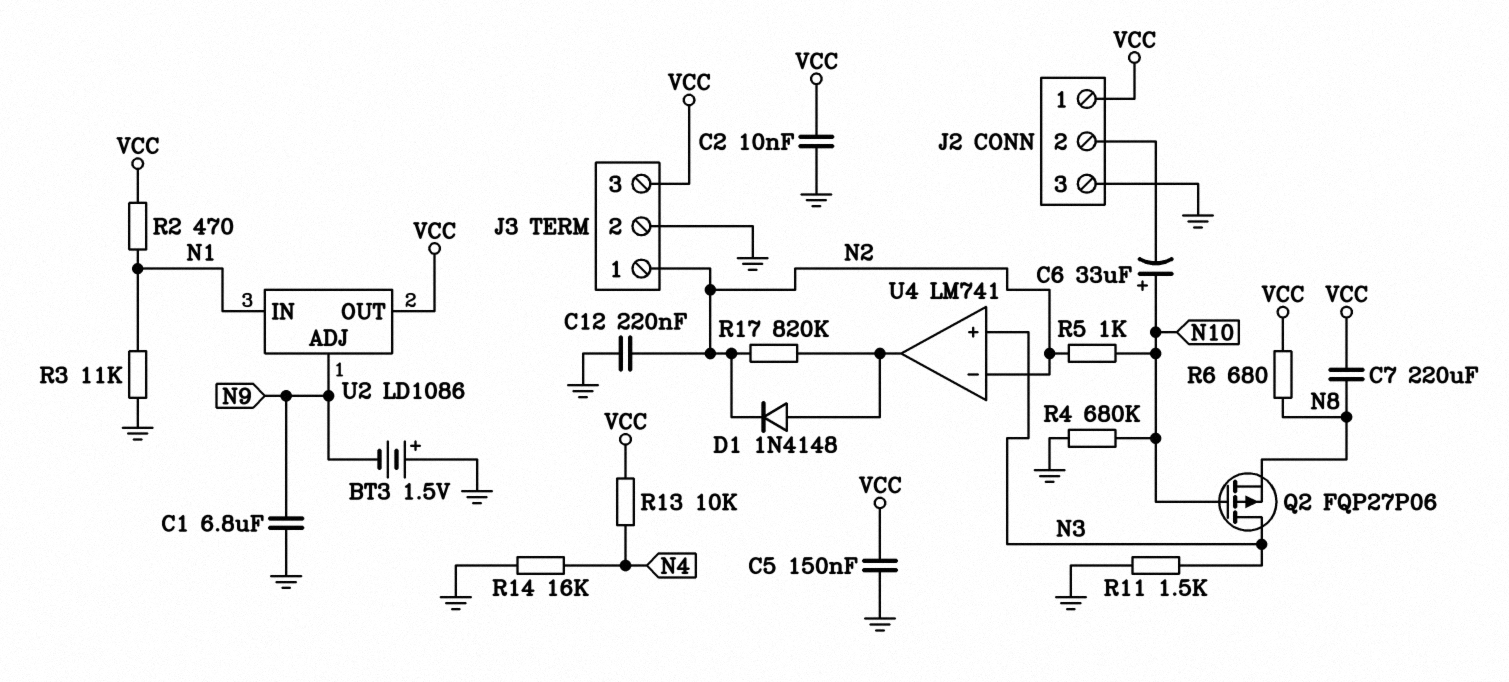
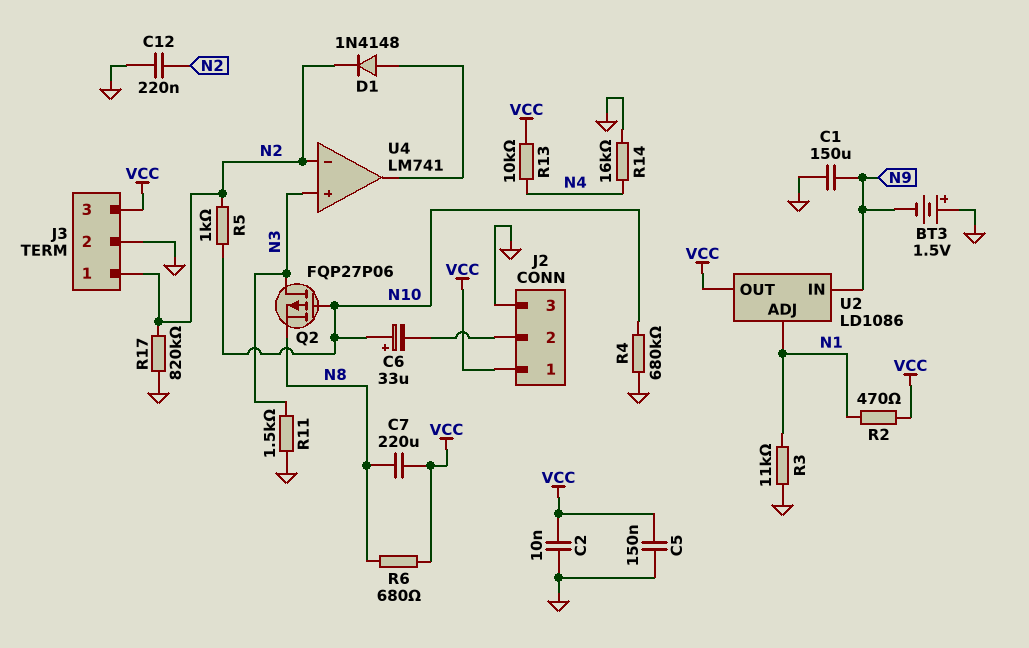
C1: 6.8uF (GND, N9) -> 150uF (GND, N9)
R17: 820k (N2, U4/out) -> 820k (GND, N2)
U2 pin ADJ: N9 -> N1
U2 pin IN: N1 -> N9

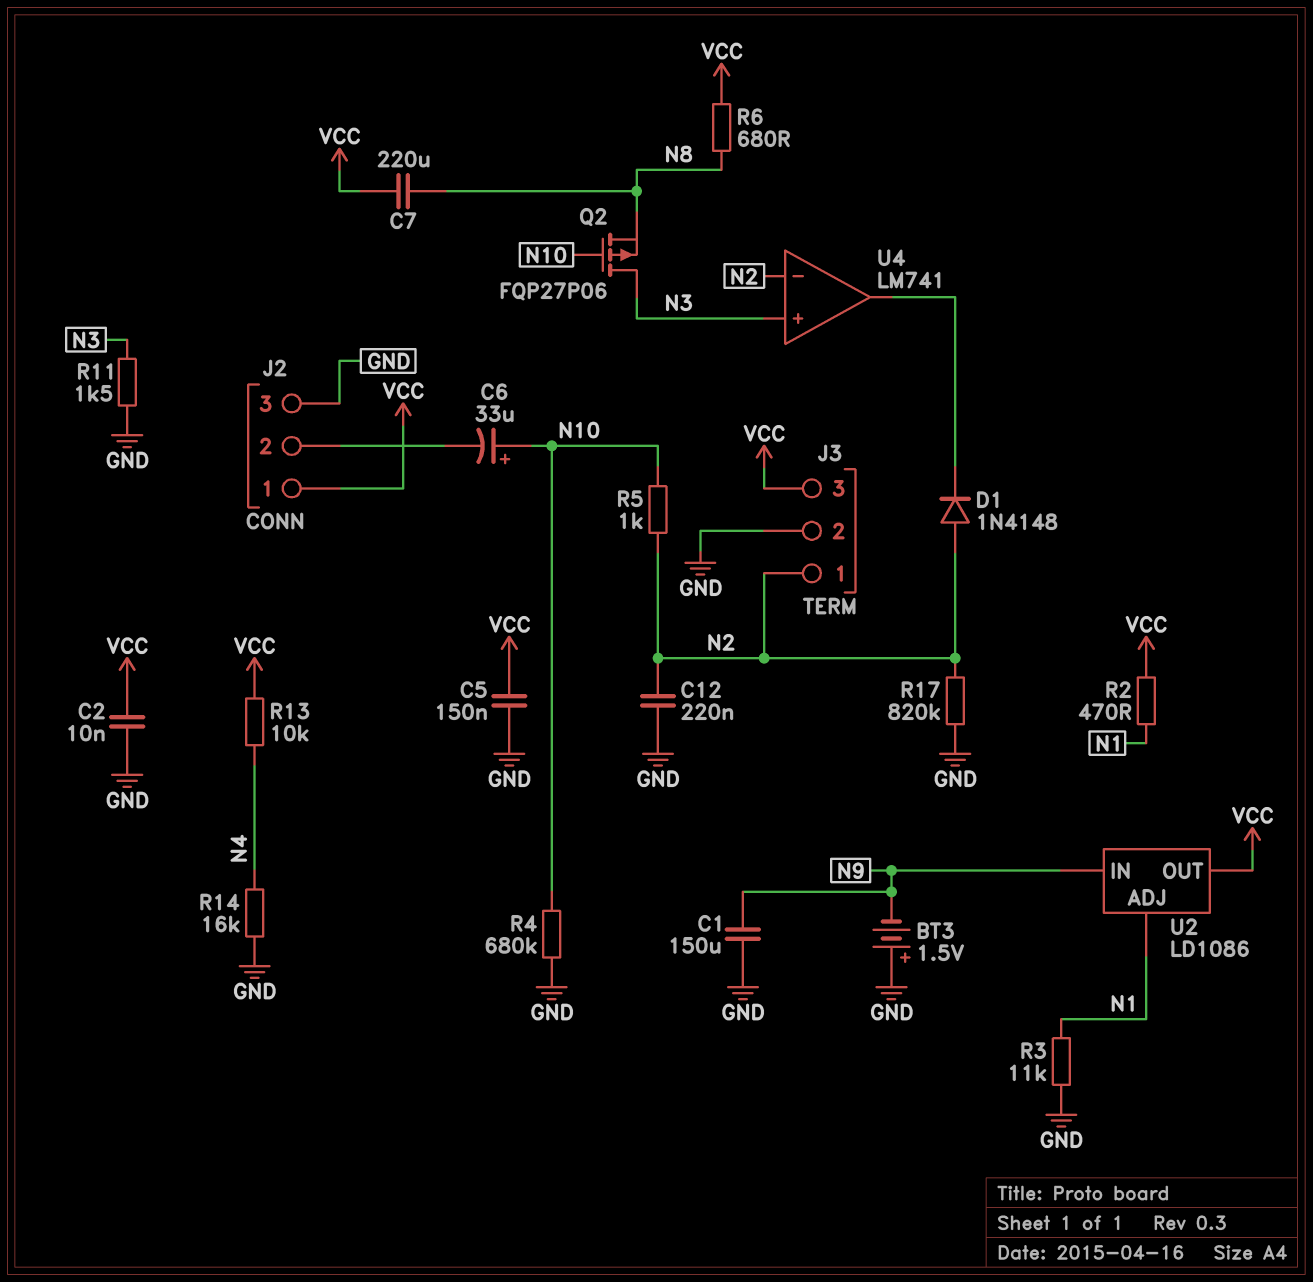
D1: diode 1N4148 (A U4/out, K N2) -> diode 1N4148 (A N2, K U4/out)

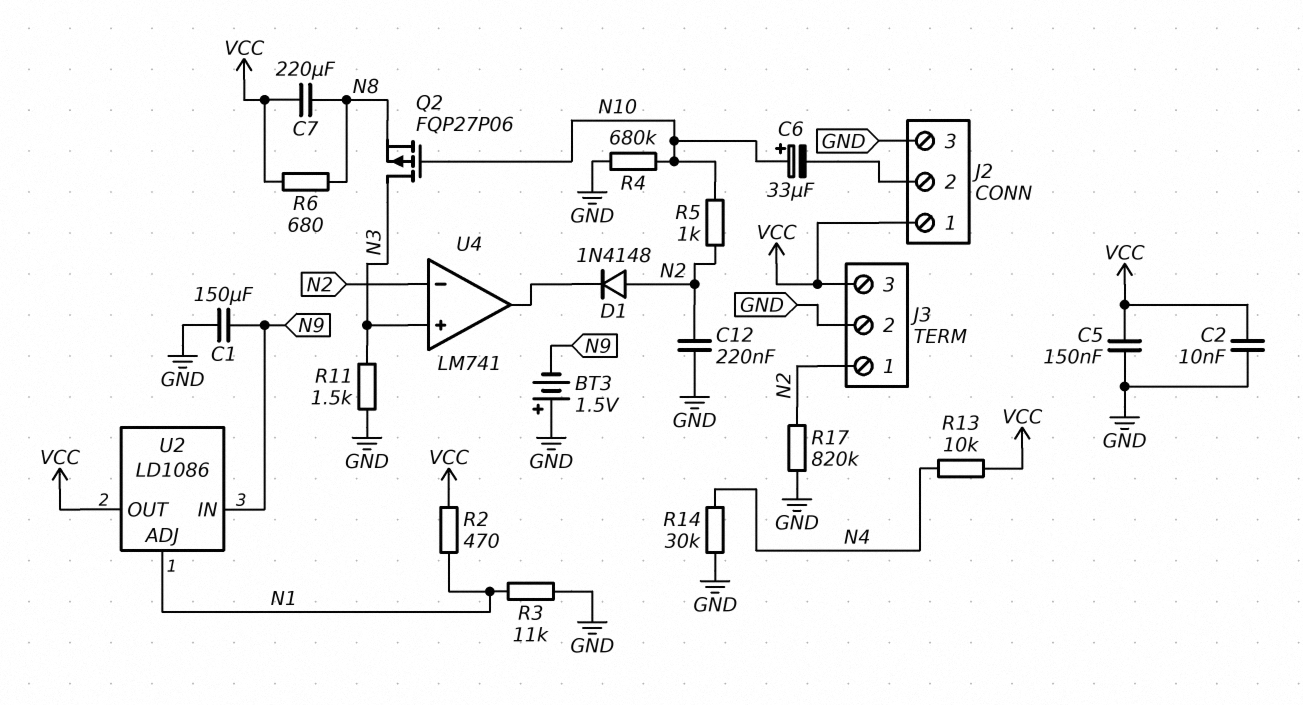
R14: 16k (GND, N4) -> 30k (GND, N4)

